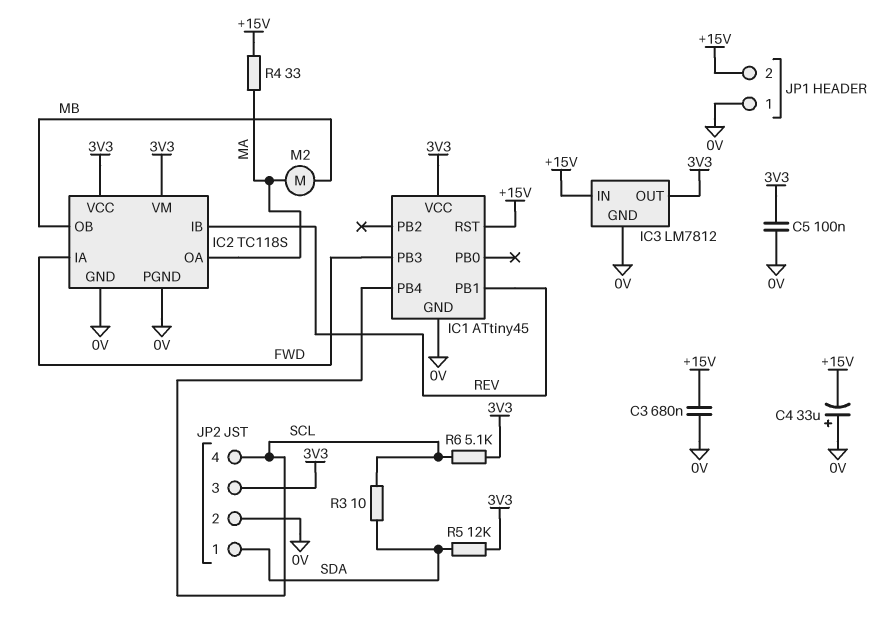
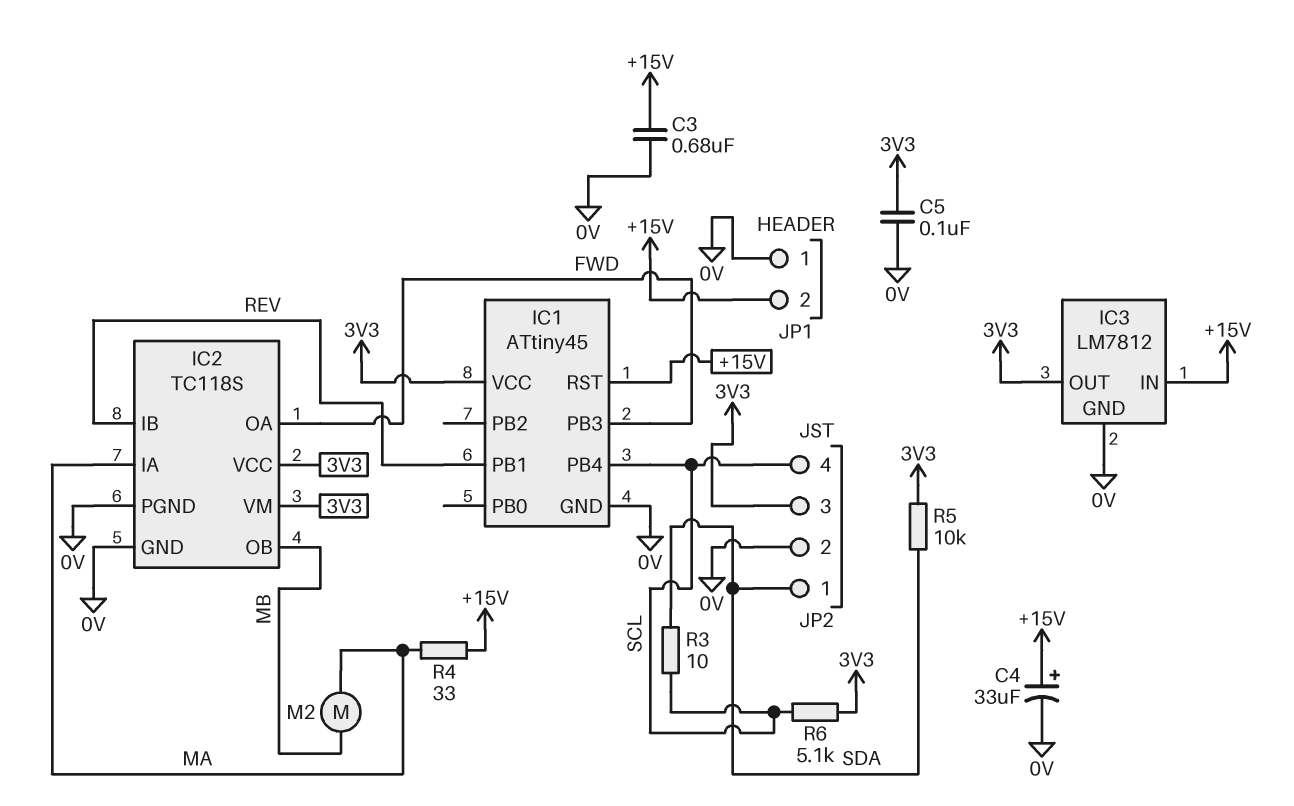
C4: 33uF (plus 0V, minus +15V) -> 33uF (plus +15V, minus 0V)
IC2 pin IA: FWD -> MA
IC2 pin OA: MA -> FWD
R5: 12k (3V3, SDA) -> 10k (3V3, SDA)

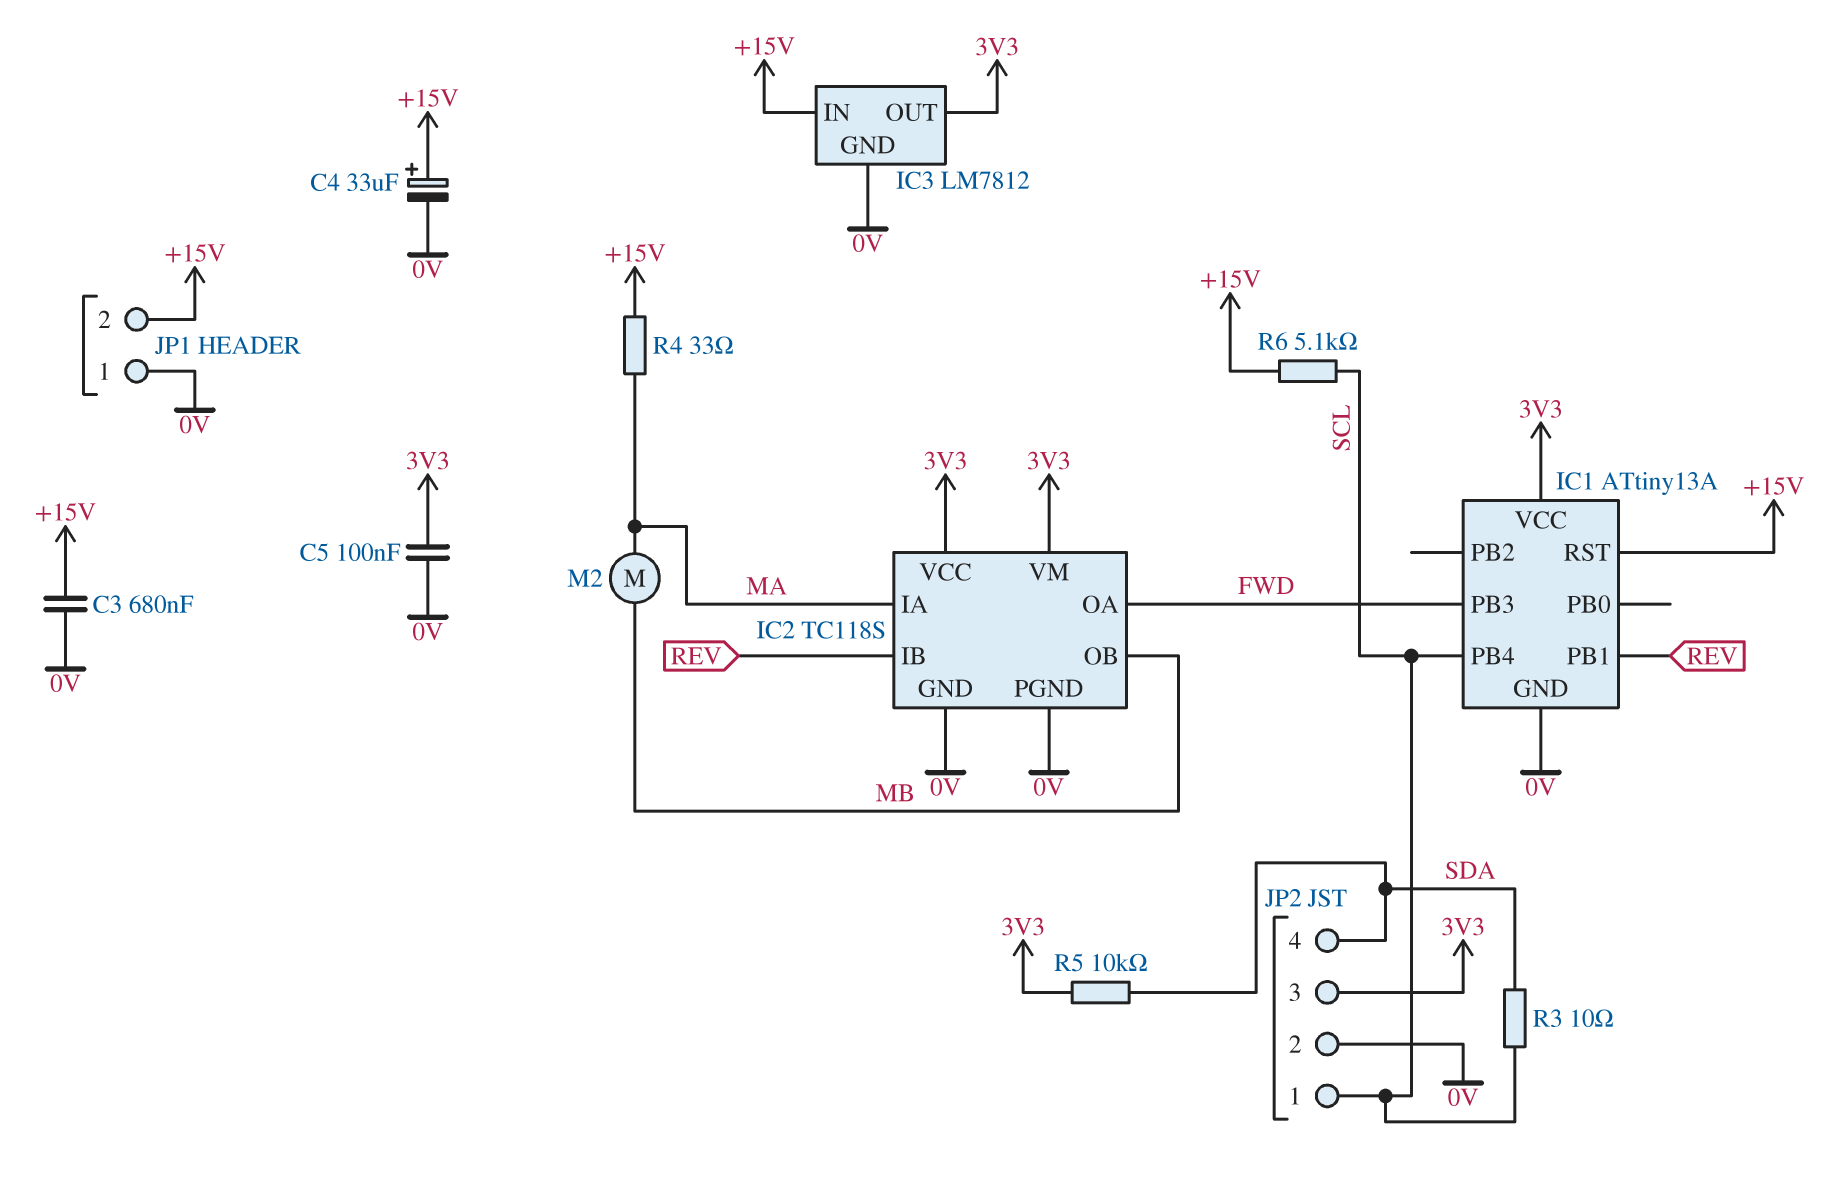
IC1: ATtiny45 -> ATtiny13A
JP2 pin 1: SDA -> SCL
JP2 pin 4: SCL -> SDA
R6: 5.1k (3V3, SCL) -> 5.1k (+15V, SCL)

